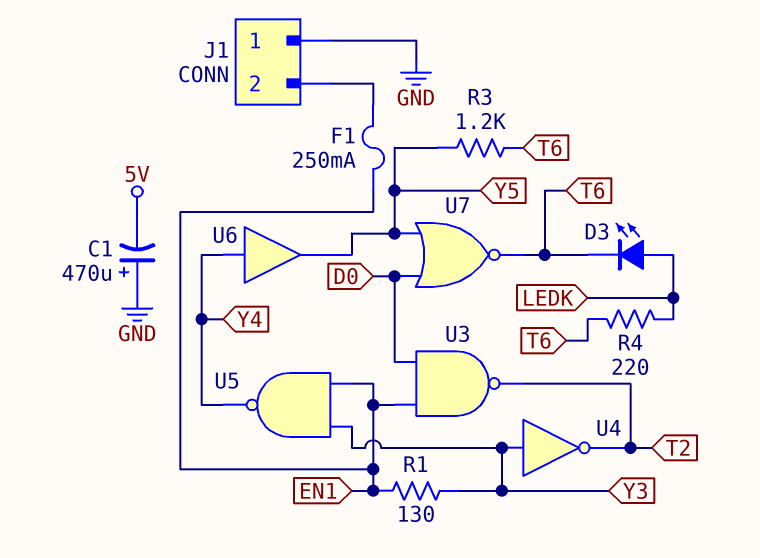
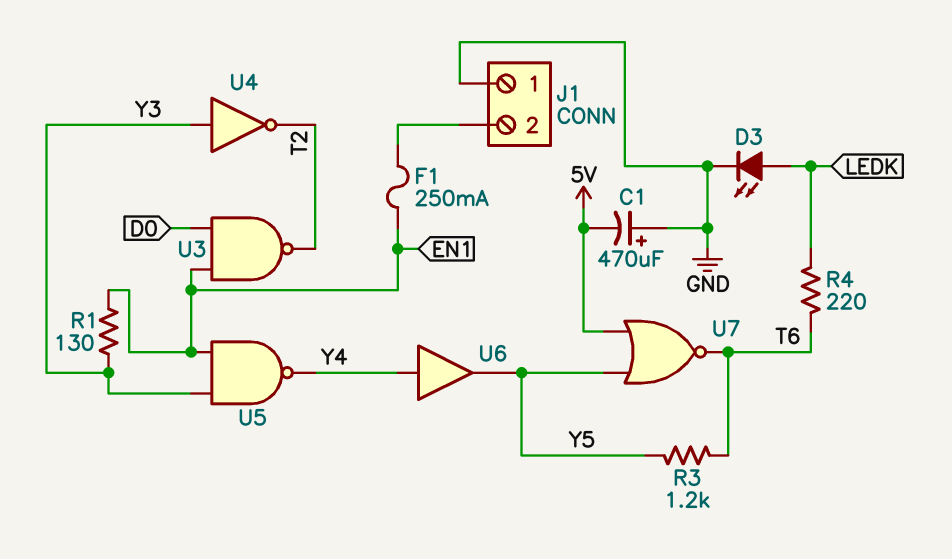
D3: LED (A LEDK, K T6) -> LED (A LEDK, K GND)
U7: NOR (in D0, in Y5, out T6) -> NOR (in 5V, in Y5, out T6)

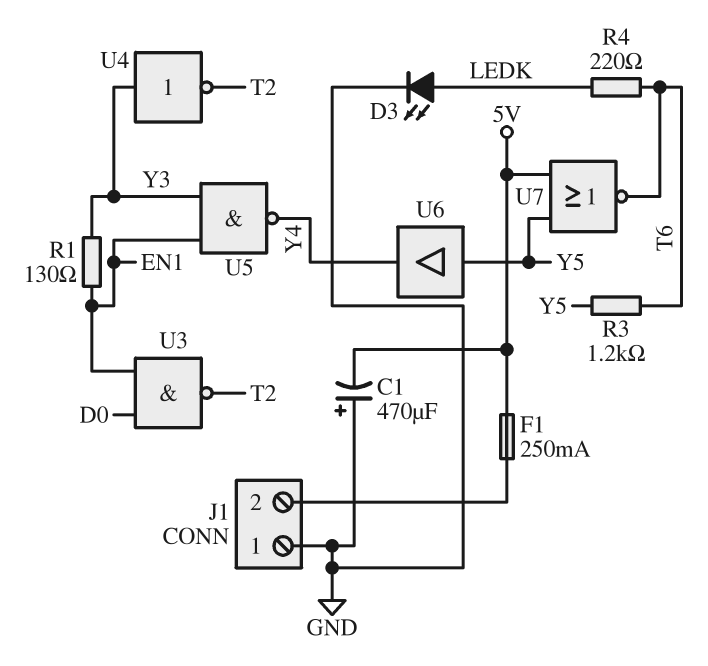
F1: 250mA (EN1, J1/2) -> 250mA (5V, J1/2)
U6: buffer (in Y4, out Y5) -> buffer (in Y5, out Y4)

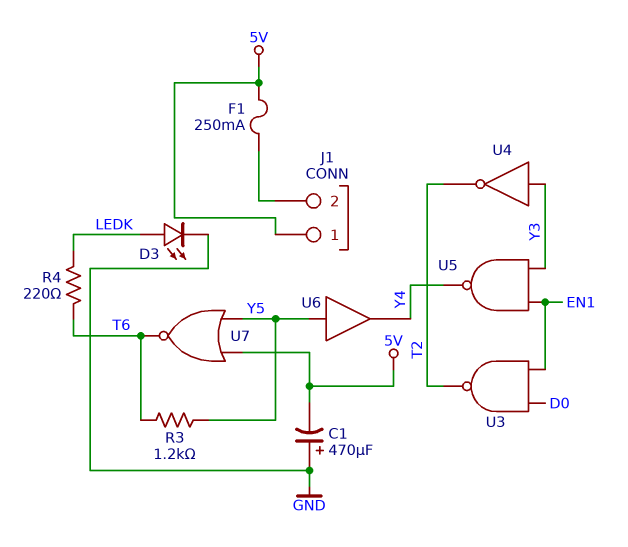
J1 pin 1: GND -> 5V
R1: 130 (EN1, Y3) -> none

